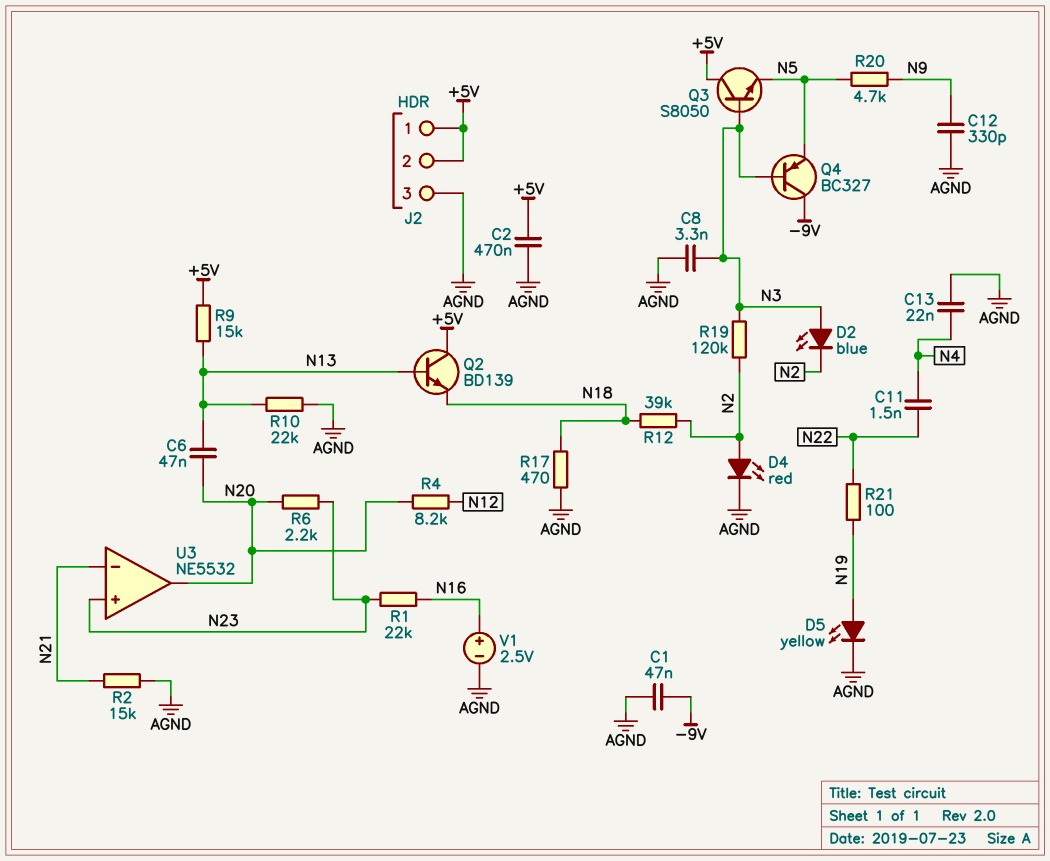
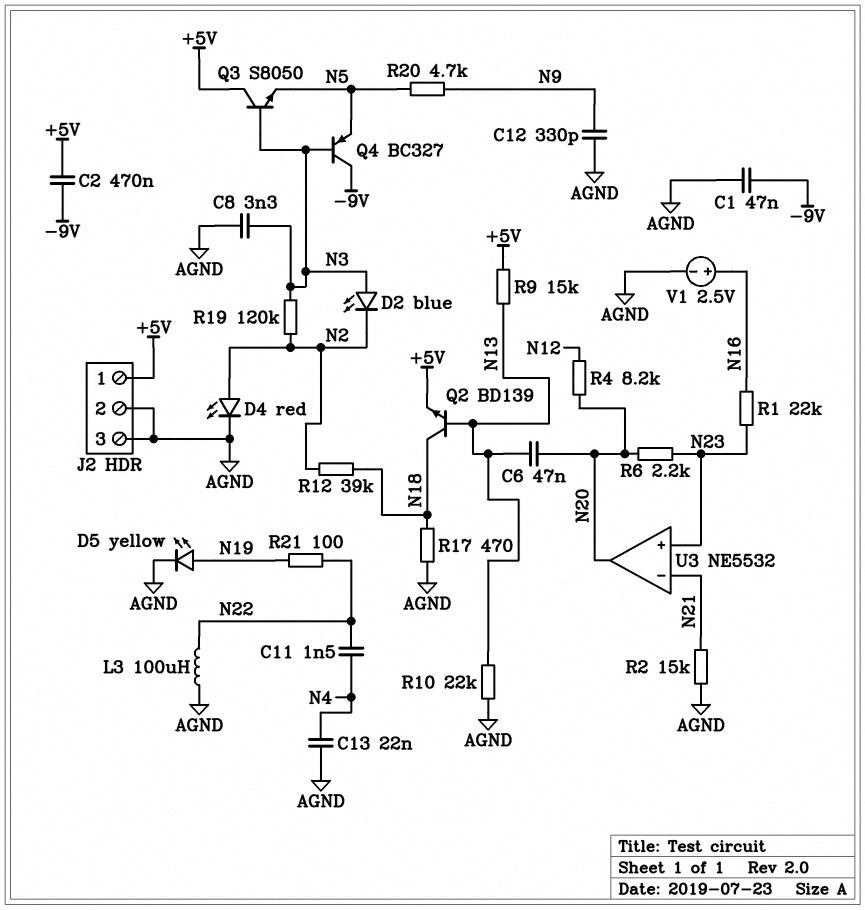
C2: 470nF (+5V, AGND) -> 470nF (+5V, -9V)
J2 pin 2: +5V -> AGND
L3: none -> 100uH (AGND, N22)
Q2: NPN BD139 (B N13, C +5V, E N18) -> NPN BD139 (B N13, C N18, E +5V)

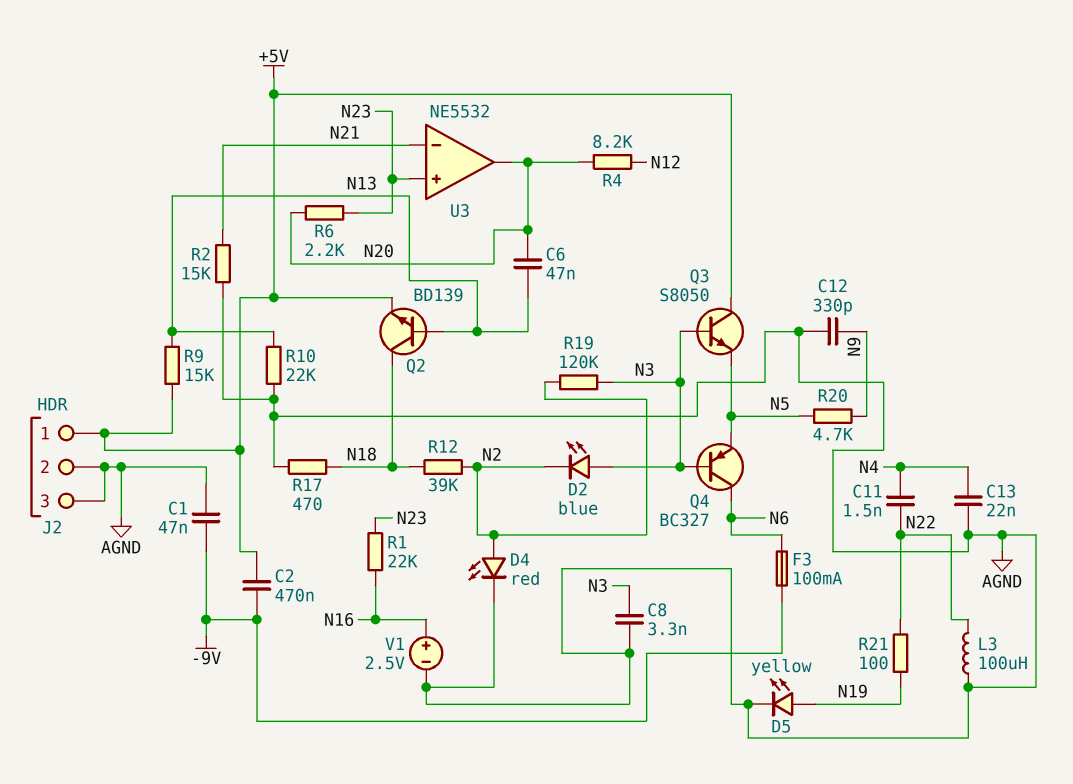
F3: none -> 100mA (-9V, N6)
Q4: PNP BC327 (B N3, C -9V, E N5) -> PNP BC327 (B N3, C N6, E N5)

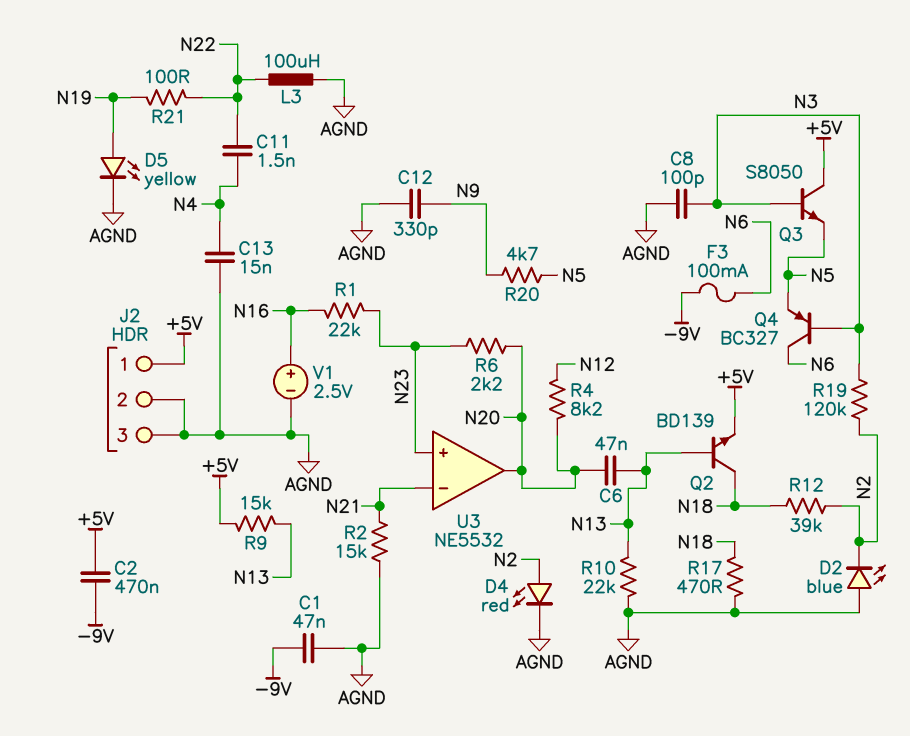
C8: 3.3nF (AGND, N3) -> 100pF (AGND, N3)
C13: 22nF (AGND, N4) -> 15nF (AGND, N4)
D2: LED blue (A N3, K N2) -> LED blue (A AGND, K N2)

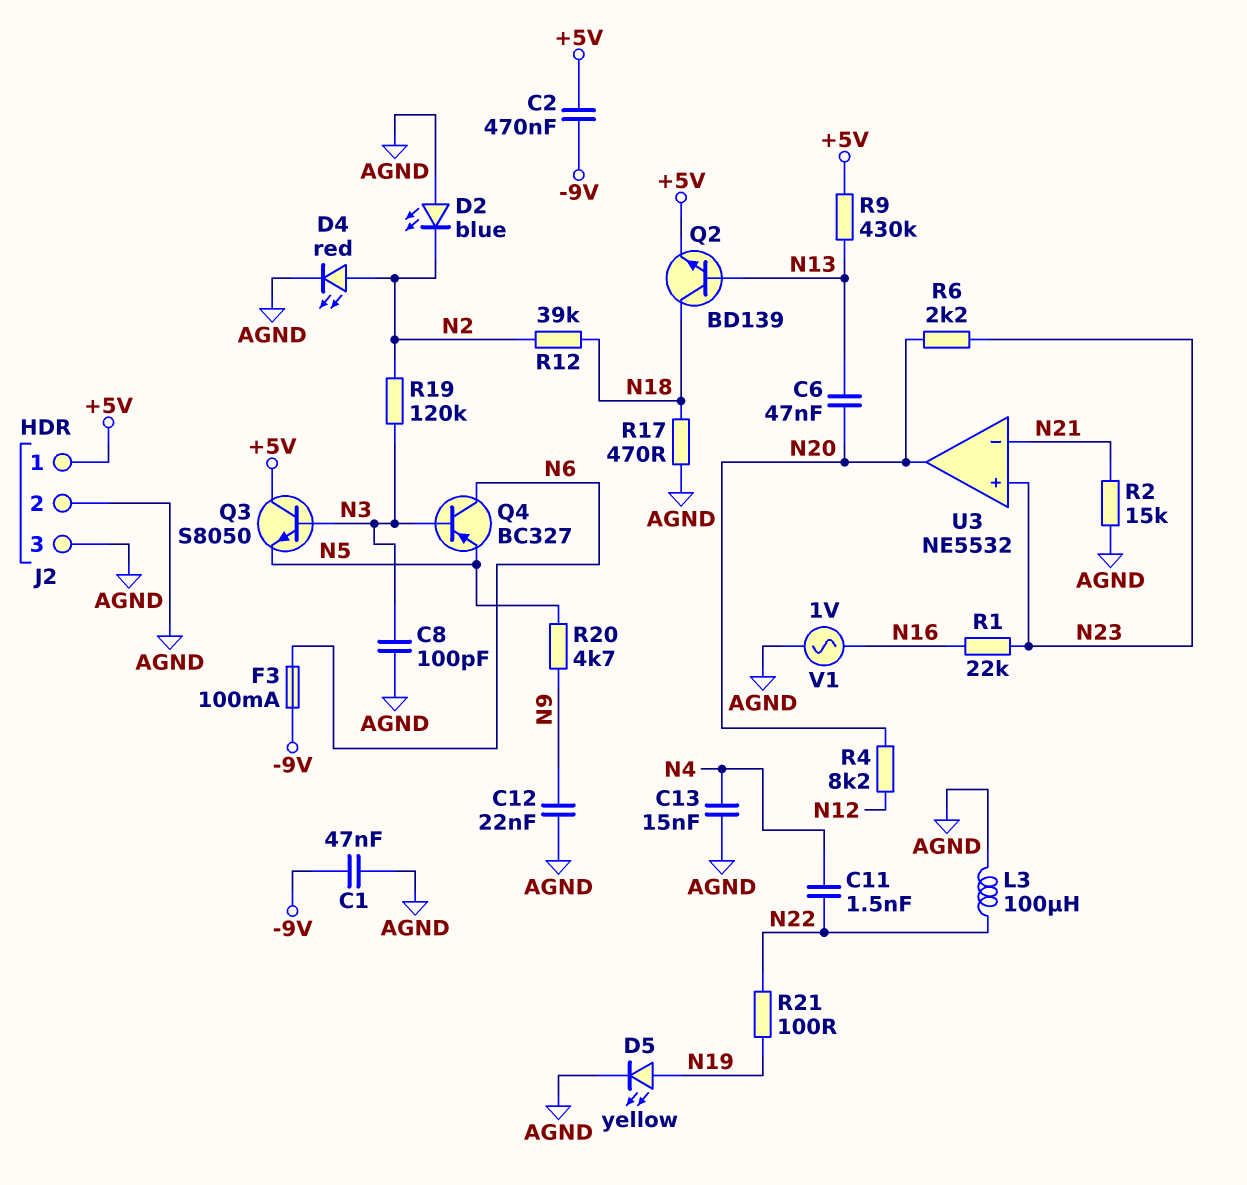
C12: 330pF (AGND, N9) -> 22nF (AGND, N9)
R9: 15k (+5V, N13) -> 430k (+5V, N13)
R10: 22k (AGND, N13) -> none
V1: 2.5V (plus N16, minus AGND) -> AC 1V (AGND, N16)

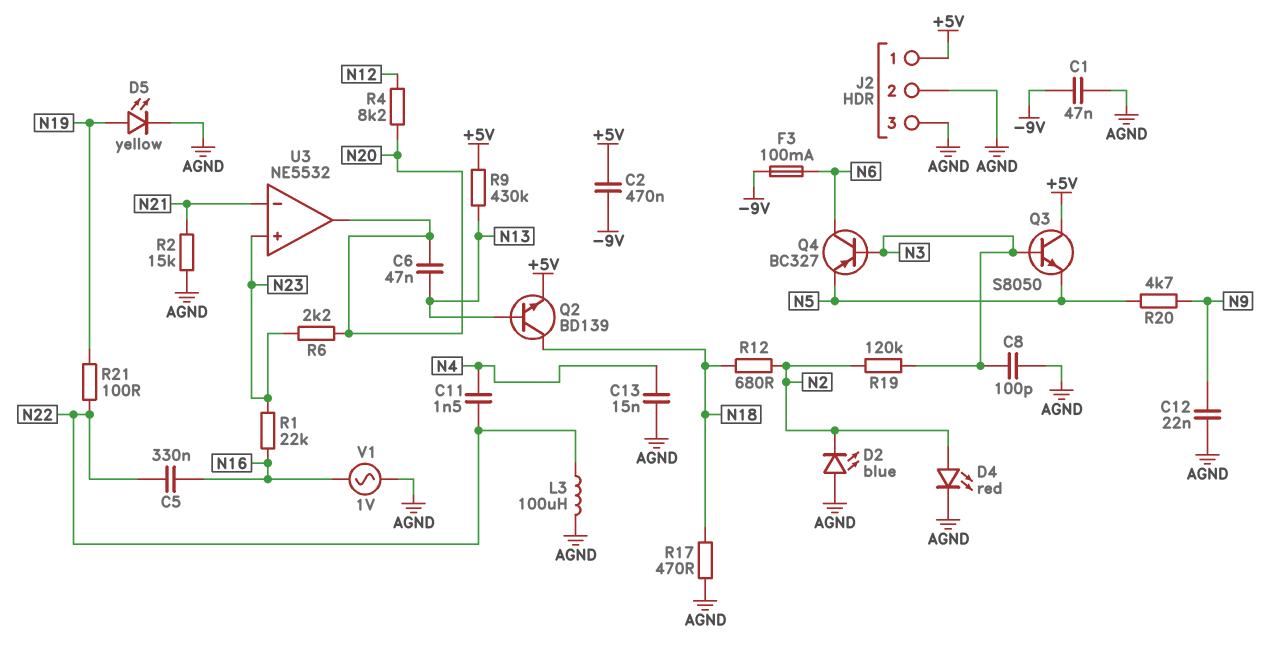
C5: none -> 330nF (N16, N22)
R12: 39k (N2, N18) -> 680 (N2, N18)

